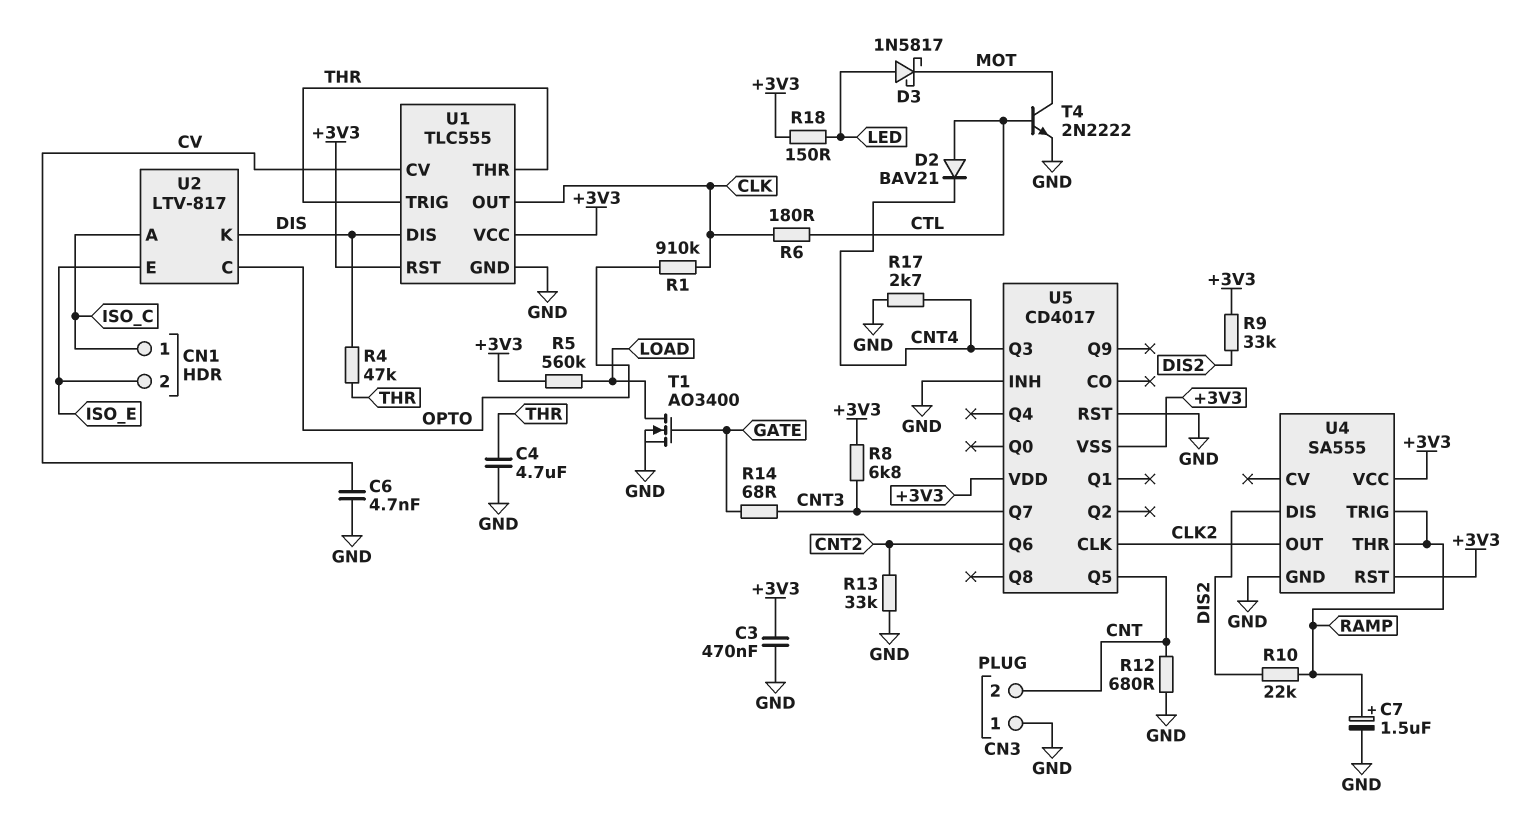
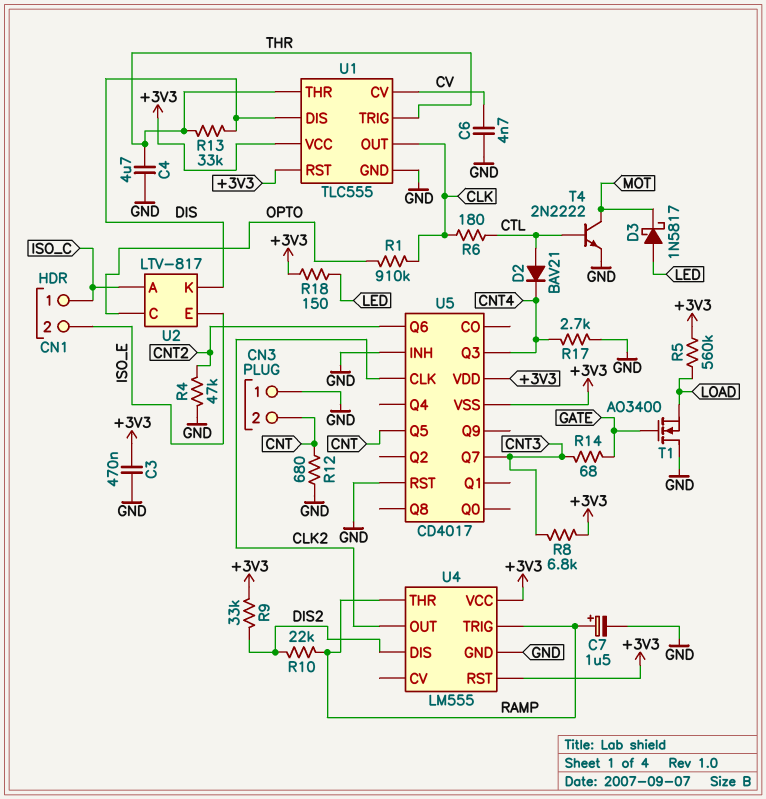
R4: 47k (DIS, THR) -> 47k (CNT2, GND)
R13: 33k (CNT2, GND) -> 33k (DIS, THR)
T1: NMOS AO3400 (G GATE, D LOAD, S GND) -> NMOS AO3400 (G GATE, D GND, S LOAD)
U4: SA555 -> LM555

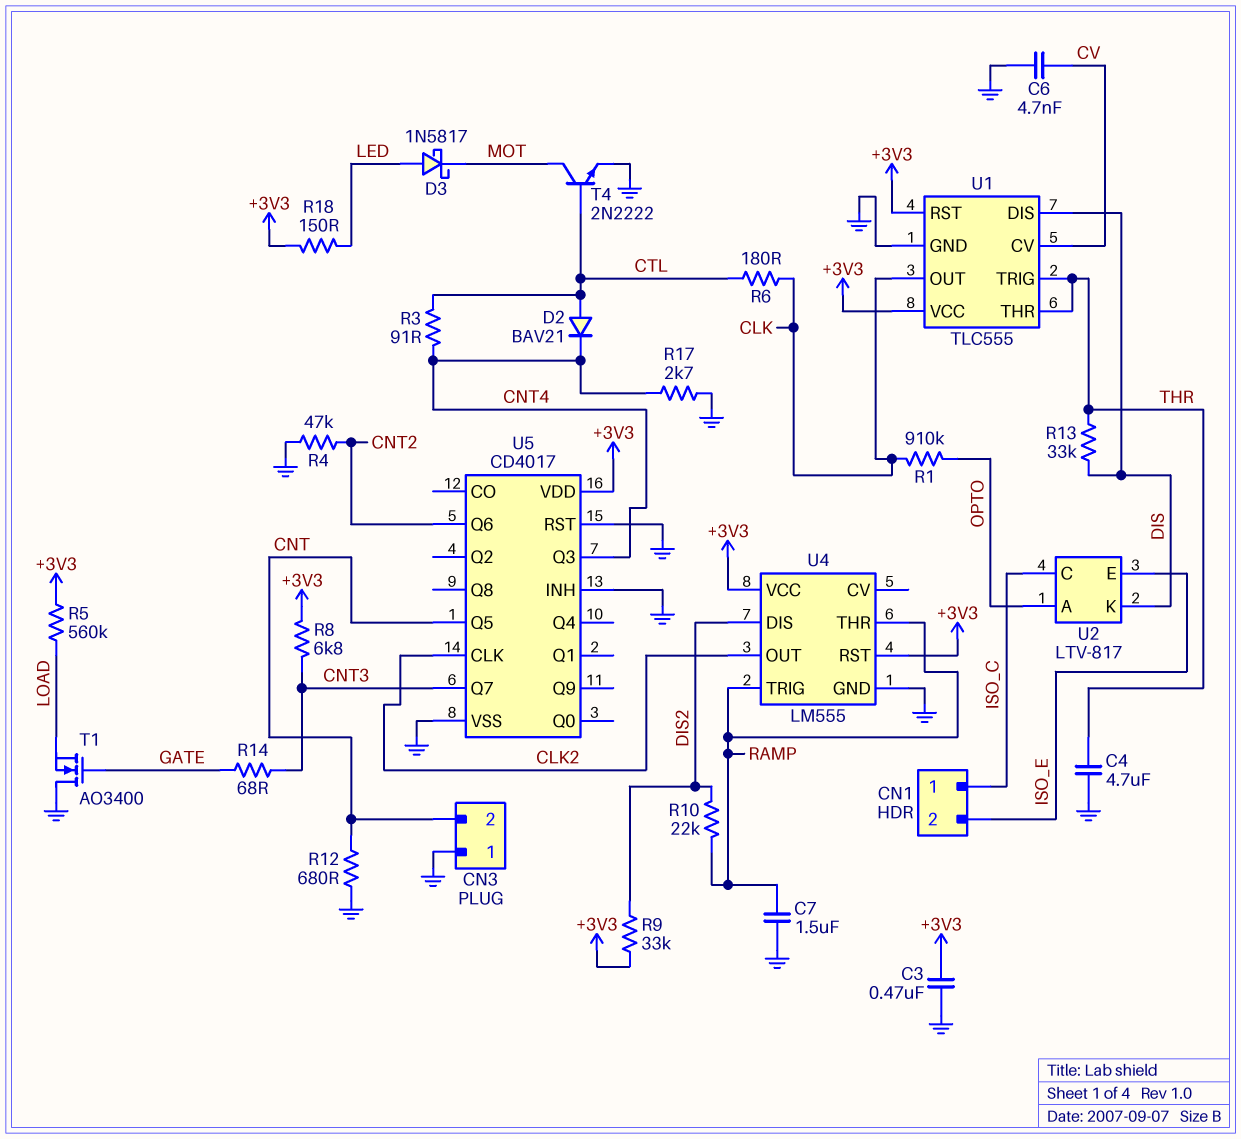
C7: 1.5uF (plus RAMP, minus GND) -> 1.5uF (GND, RAMP)
R3: none -> 91 (CNT4, CTL)
U2 pin A: ISO_C -> OPTO
U2 pin C: OPTO -> ISO_C
U5 pin VSS: +3V3 -> GND

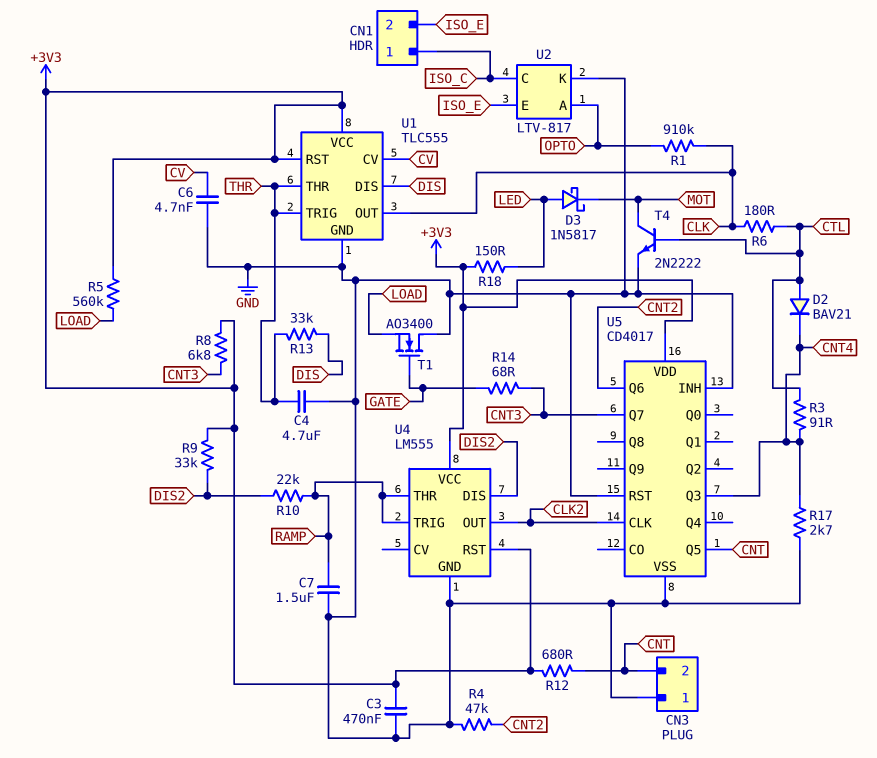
R12: 680 (CNT, GND) -> 680 (+3V3, CNT)
U2 pin K: DIS -> GND

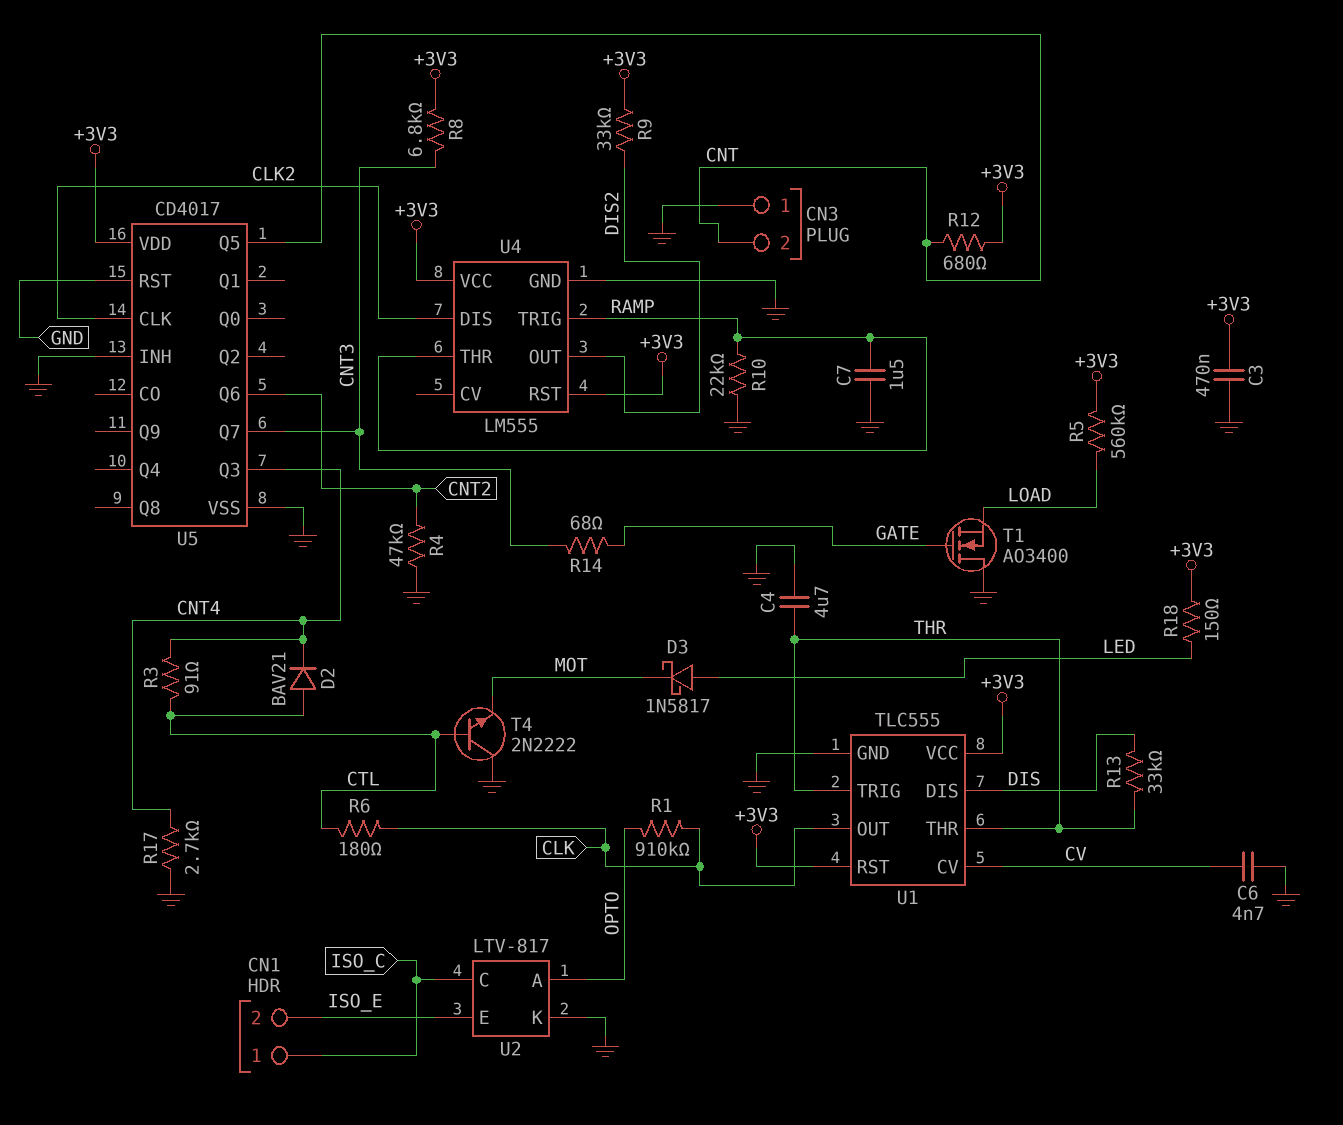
R10: 22k (DIS2, RAMP) -> 22k (GND, RAMP)
T4: NPN 2N2222 (B CTL, C MOT, E GND) -> NPN 2N2222 (B CTL, C GND, E MOT)
U4 pin DIS: DIS2 -> CLK2
U4 pin OUT: CLK2 -> DIS2

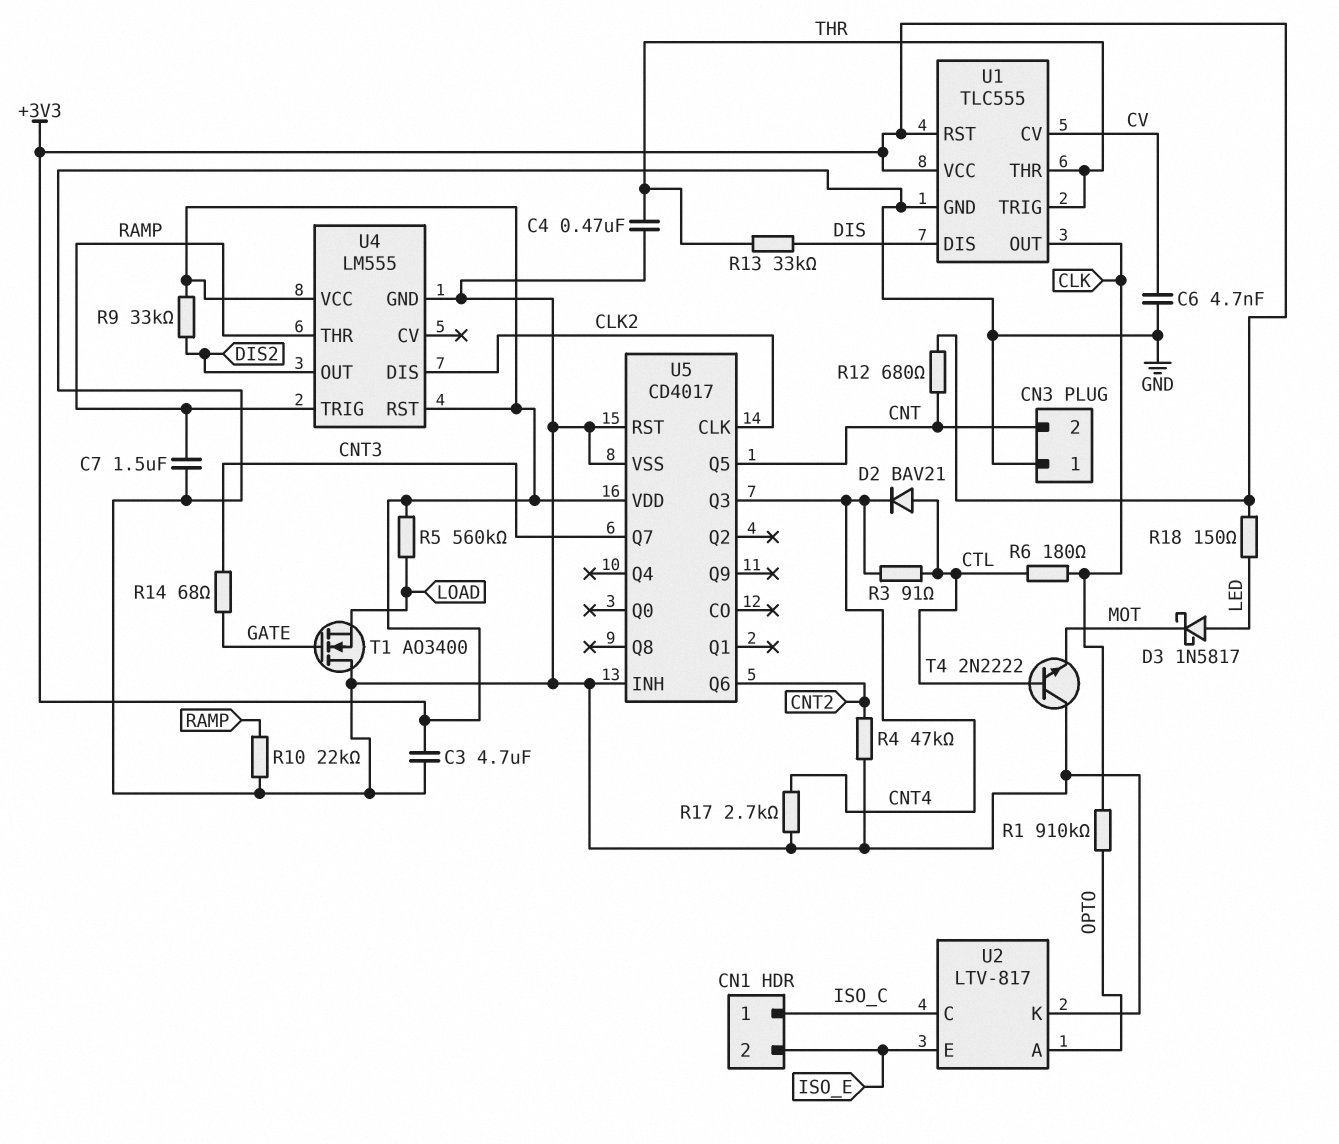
C3: 470nF (+3V3, GND) -> 4.7uF (+3V3, GND)
C4: 4.7uF (GND, THR) -> 470nF (GND, THR)
R8: 6.8k (+3V3, CNT3) -> none

